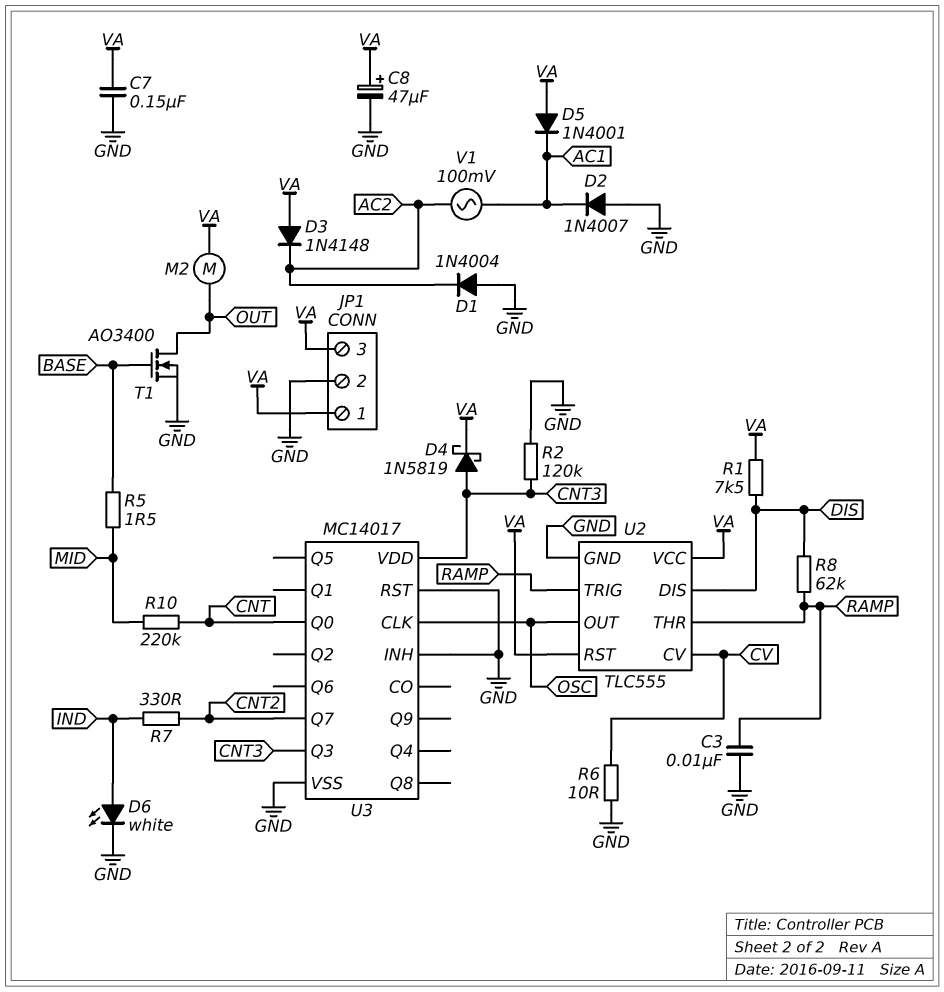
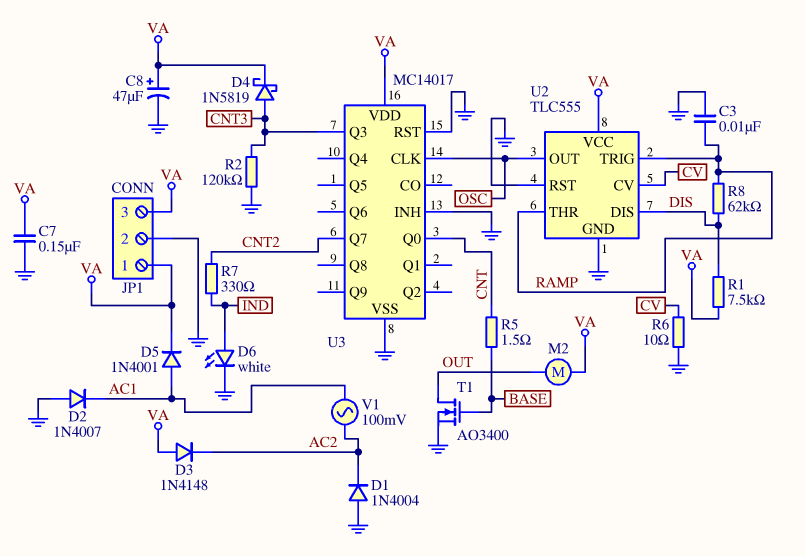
D5: diode 1N4001 (A VA, K AC1) -> diode 1N4001 (A AC1, K VA)
R5: 1.5 (BASE, MID) -> 1.5 (BASE, CNT)
R10: 220k (CNT, MID) -> none
U2 pin RST: VA -> GND
U3 pin VDD: CNT3 -> VA

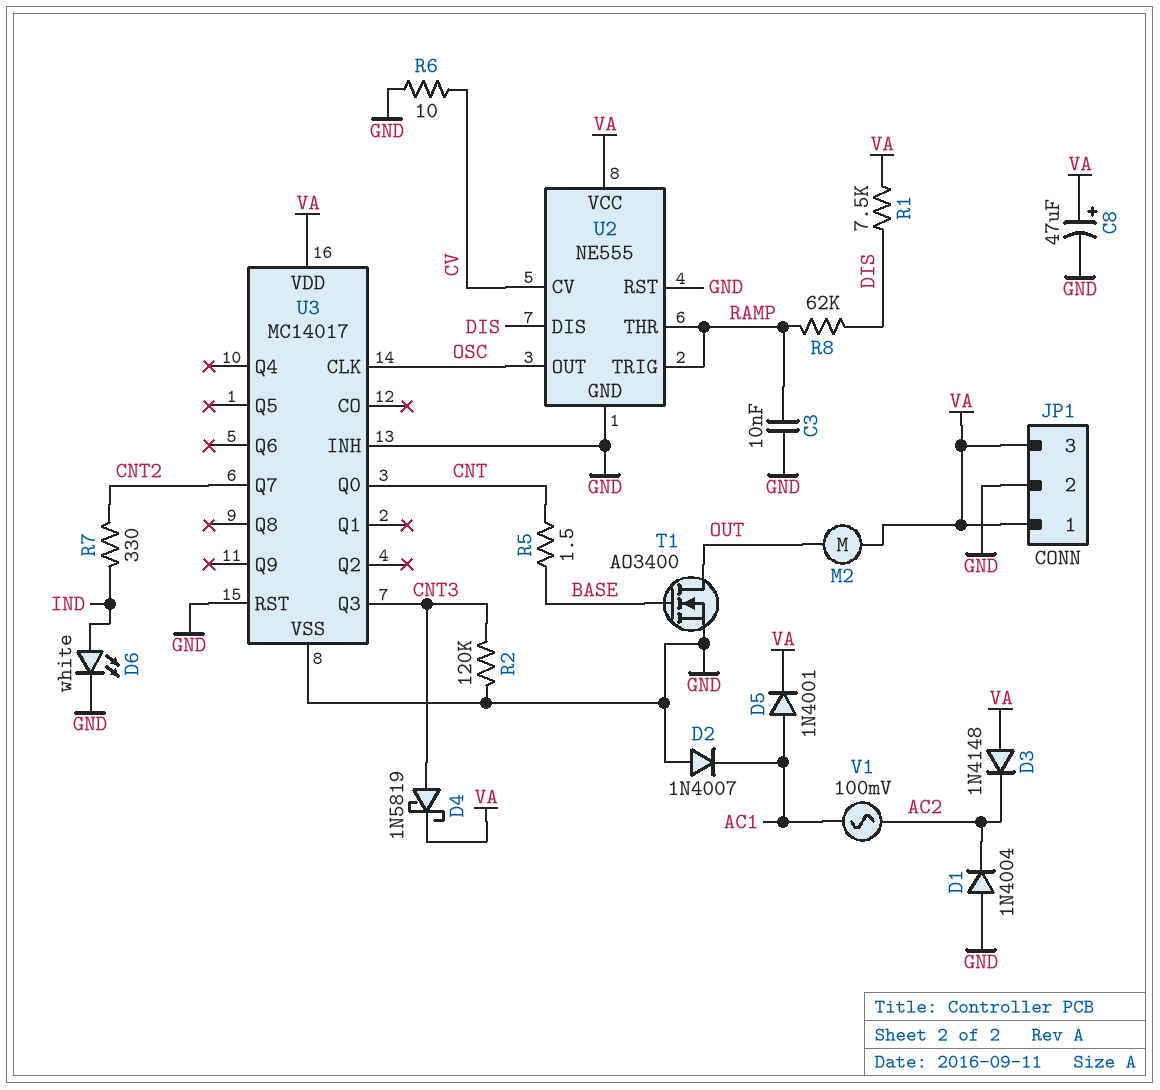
C7: 150nF (GND, VA) -> none
U2: TLC555 -> NE555

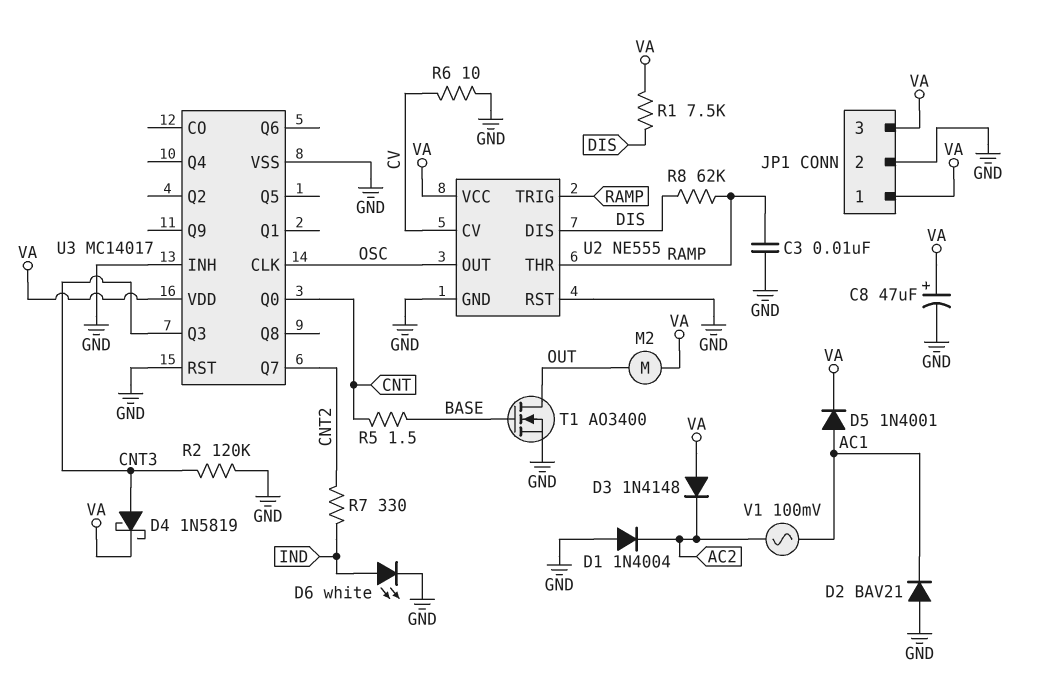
D2: diode 1N4007 (A GND, K AC1) -> diode BAV21 (A GND, K AC1)

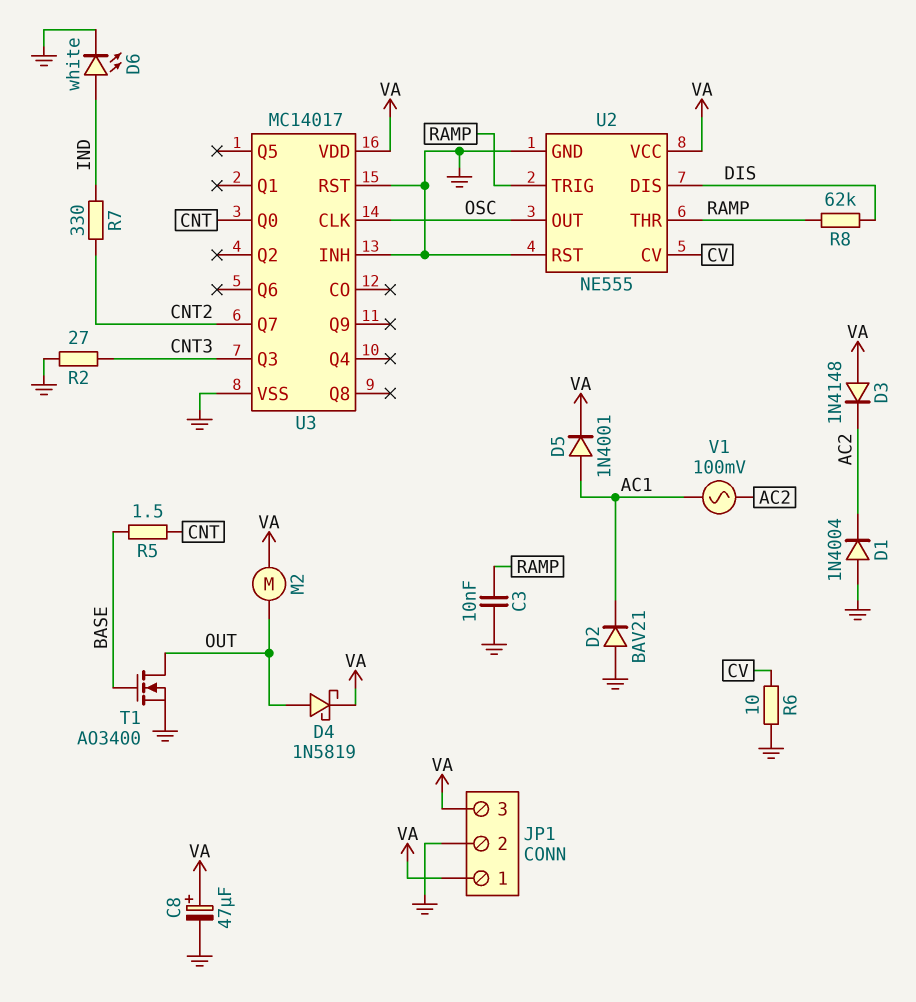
D4: schottky 1N5819 (A CNT3, K VA) -> schottky 1N5819 (A OUT, K VA)
R1: 7.5k (DIS, VA) -> none
R2: 120k (CNT3, GND) -> 27 (CNT3, GND)

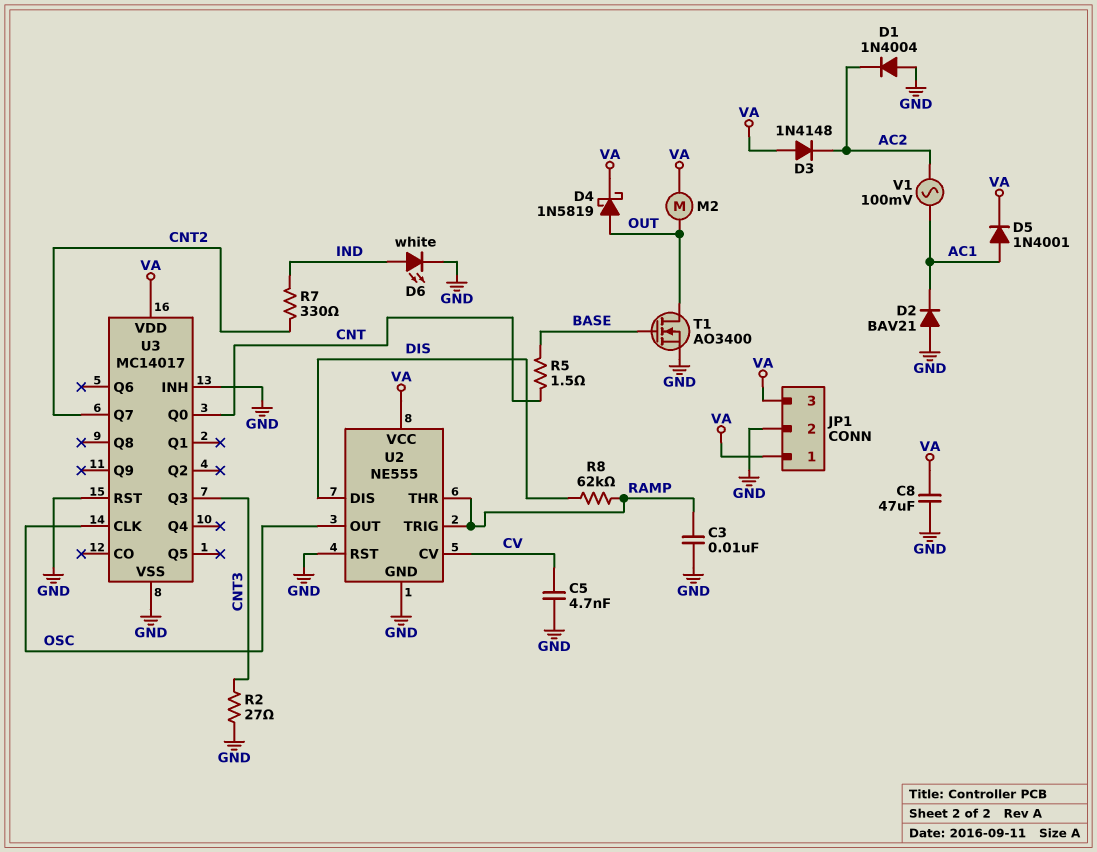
C5: none -> 4.7nF (CV, GND)
C8: 47uF (plus VA, minus GND) -> 47uF (GND, VA)
R6: 10 (CV, GND) -> none

